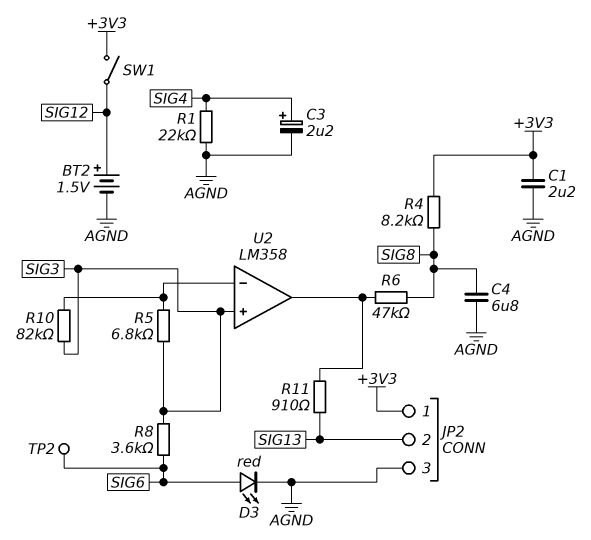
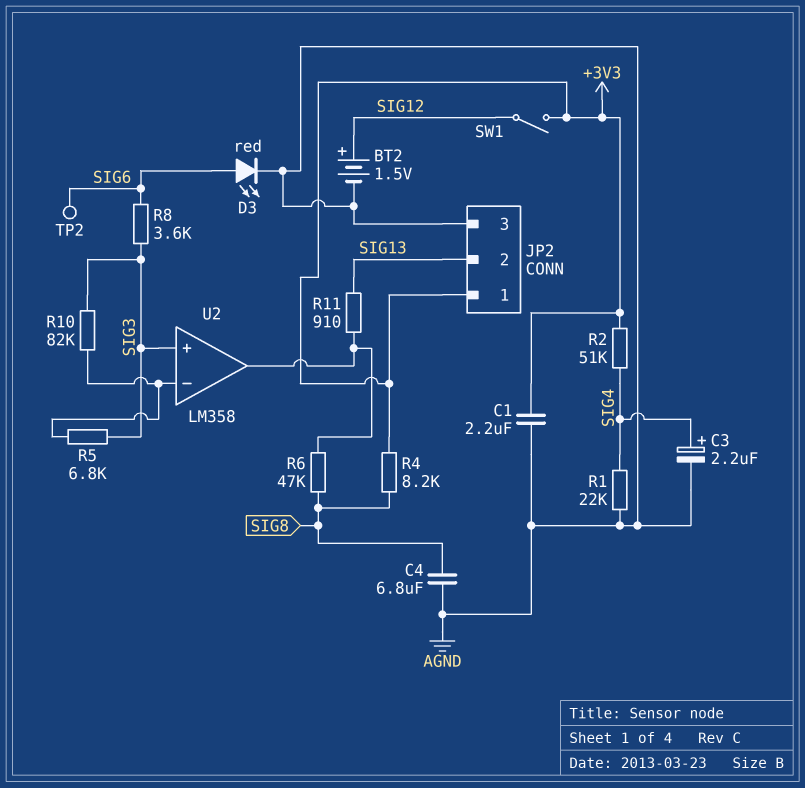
R2: none -> 51k (+3V3, SIG4)

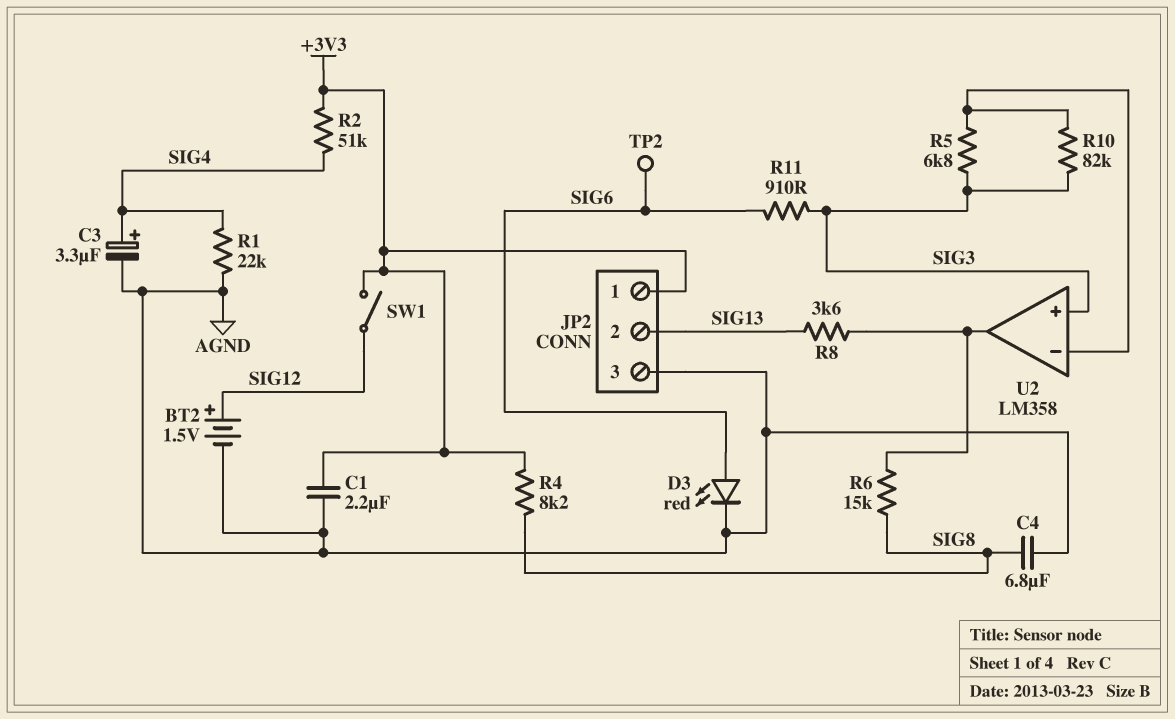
C3: 2.2uF (plus SIG4, minus AGND) -> 3.3uF (plus SIG4, minus AGND)
R6: 47k (SIG8, U2/out) -> 15k (SIG8, U2/out)
R8: 3.6k (SIG3, SIG6) -> 3.6k (SIG13, U2/out)
R11: 910 (SIG13, U2/out) -> 910 (SIG3, SIG6)

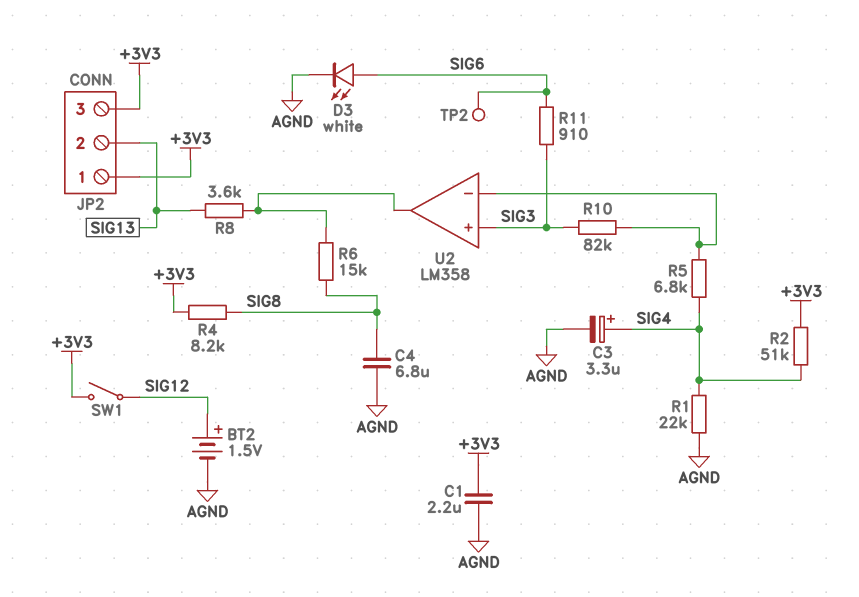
D3: LED red (A SIG6, K AGND) -> LED white (A SIG6, K AGND)
JP2 pin 3: AGND -> +3V3
R5: 6.8k (SIG3, U2/in-) -> 6.8k (SIG4, U2/in-)

